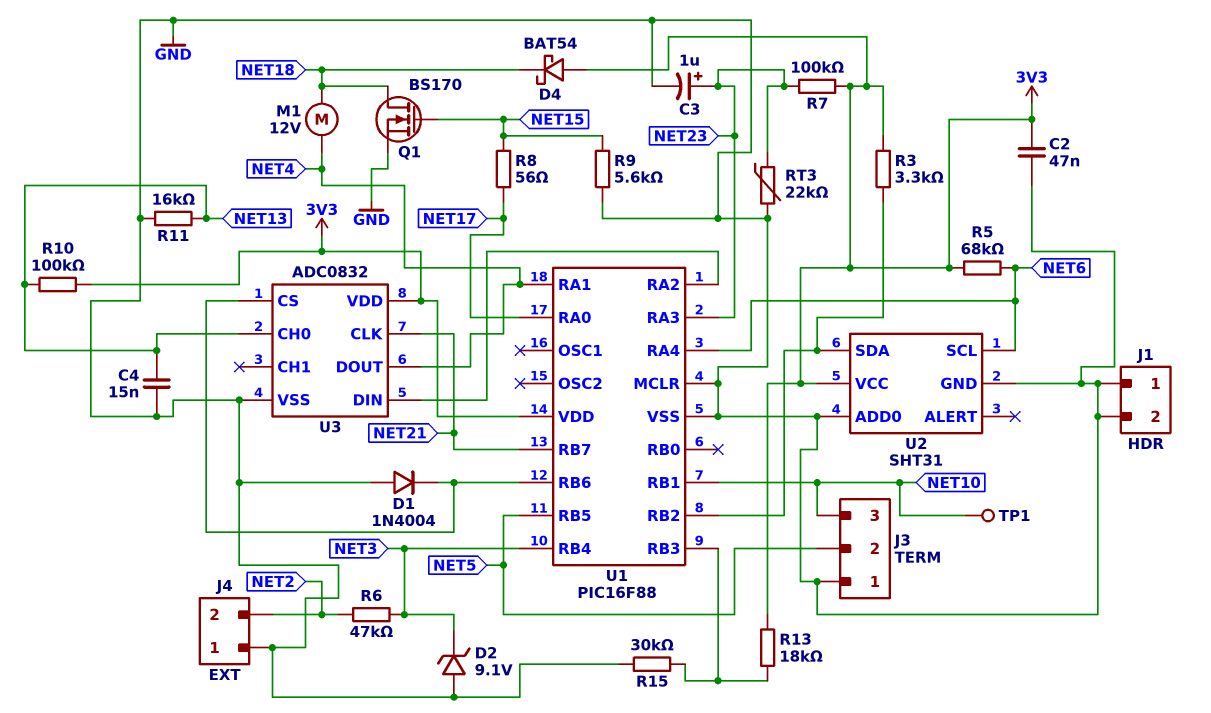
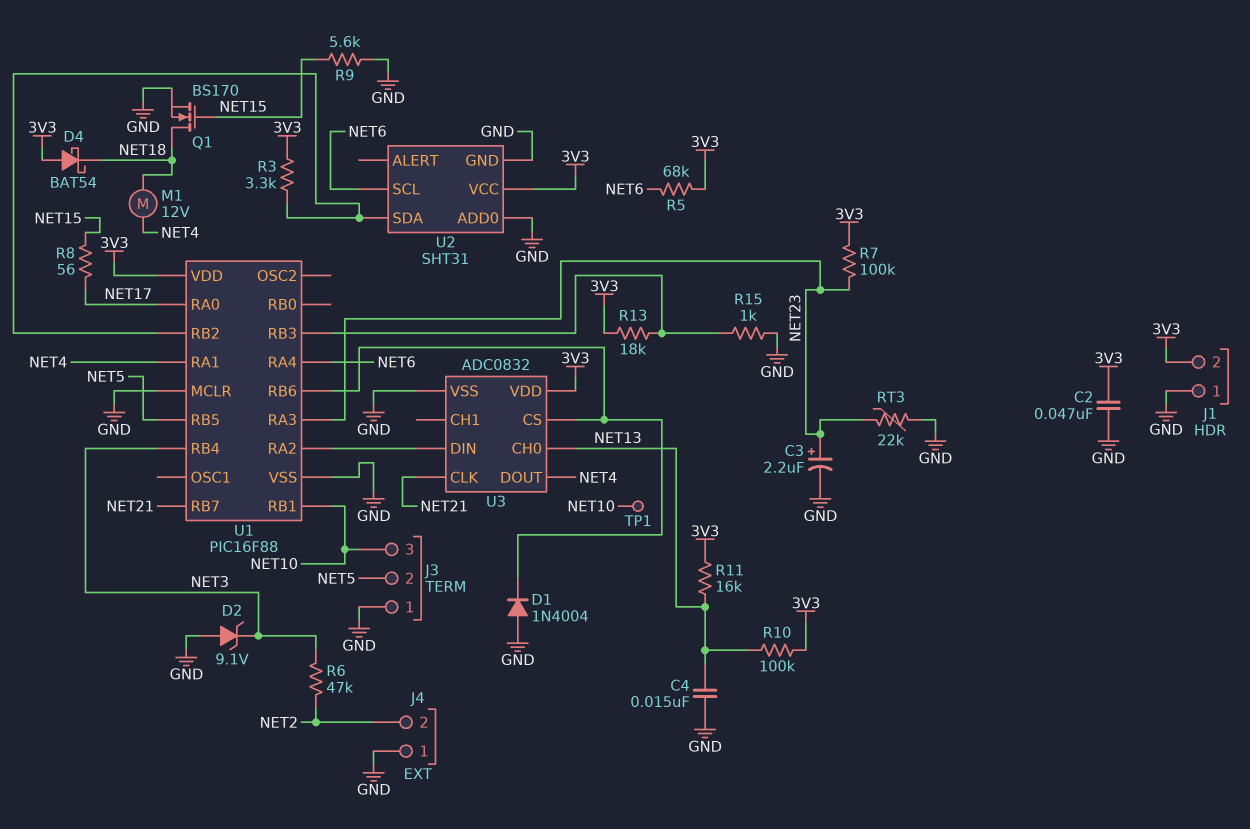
C3: 1uF (plus NET23, minus GND) -> 2.2uF (plus NET23, minus GND)
J1 pin 2: GND -> 3V3
R11: 16k (GND, NET13) -> 16k (3V3, NET13)
R15: 30k (GND, U1/RB3) -> 1k (GND, U1/RB3)

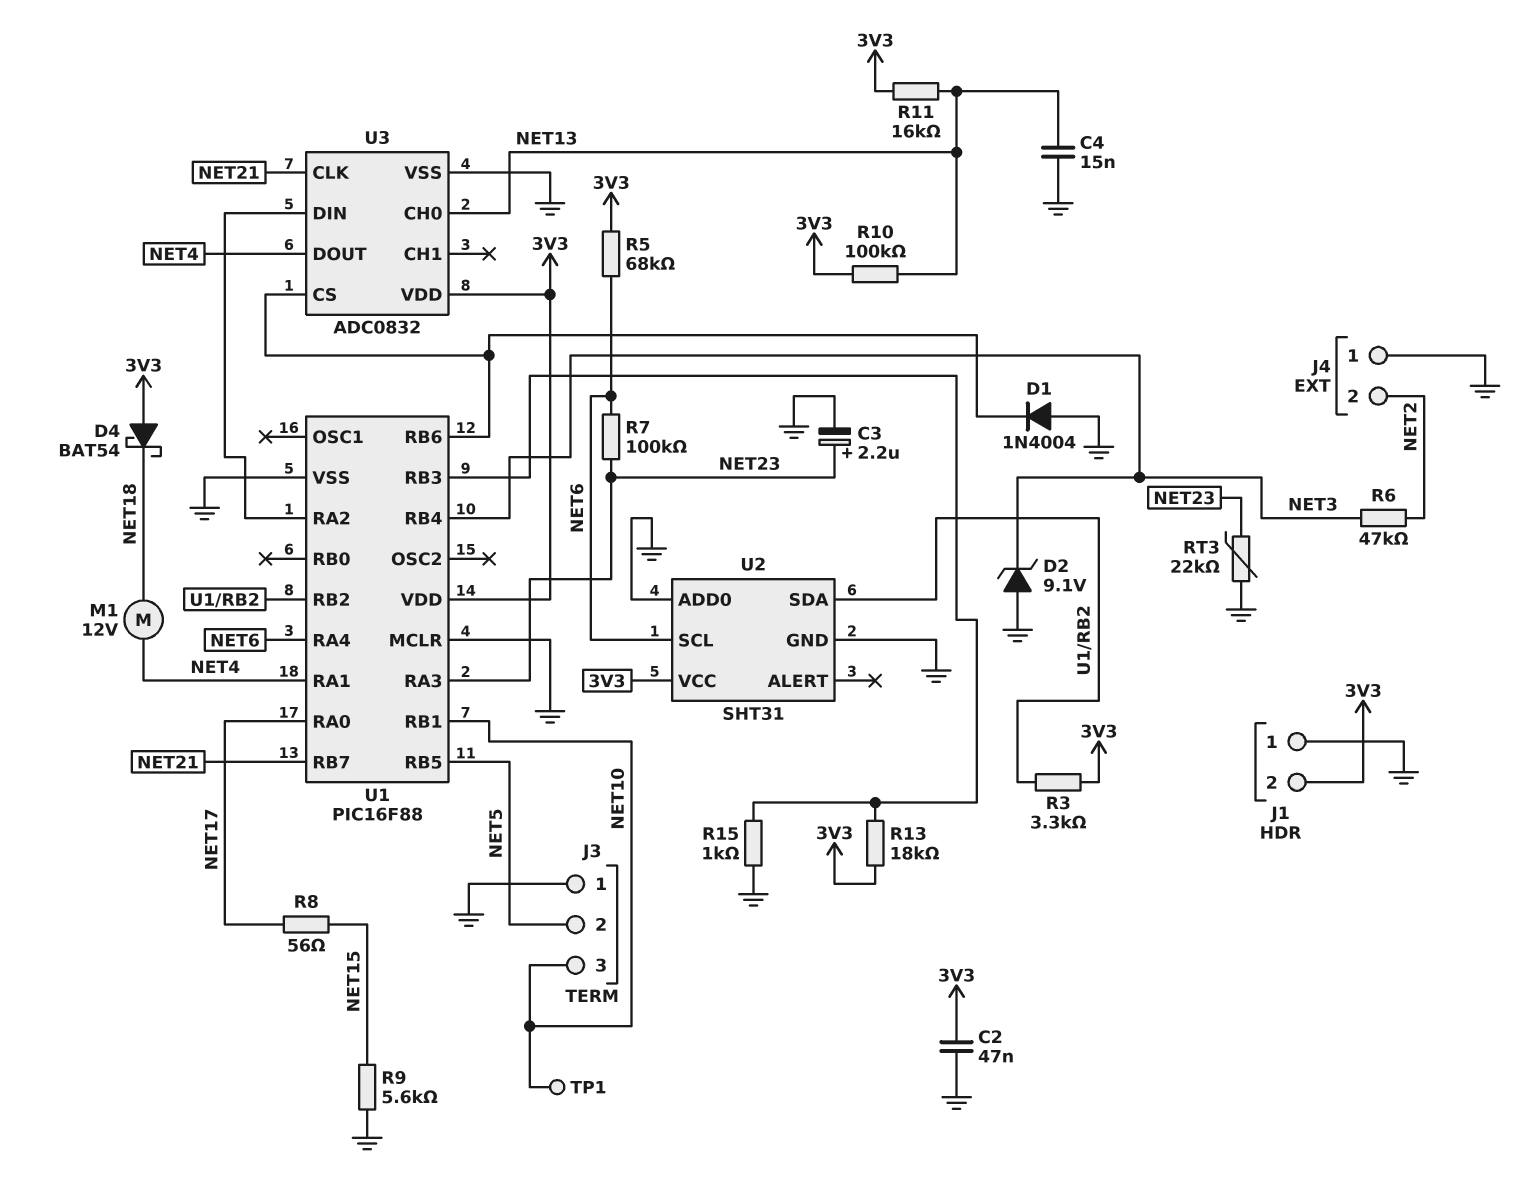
Q1: NMOS BS170 (G NET15, D NET18, S GND) -> none
R7: 100k (3V3, NET23) -> 100k (NET6, NET23)

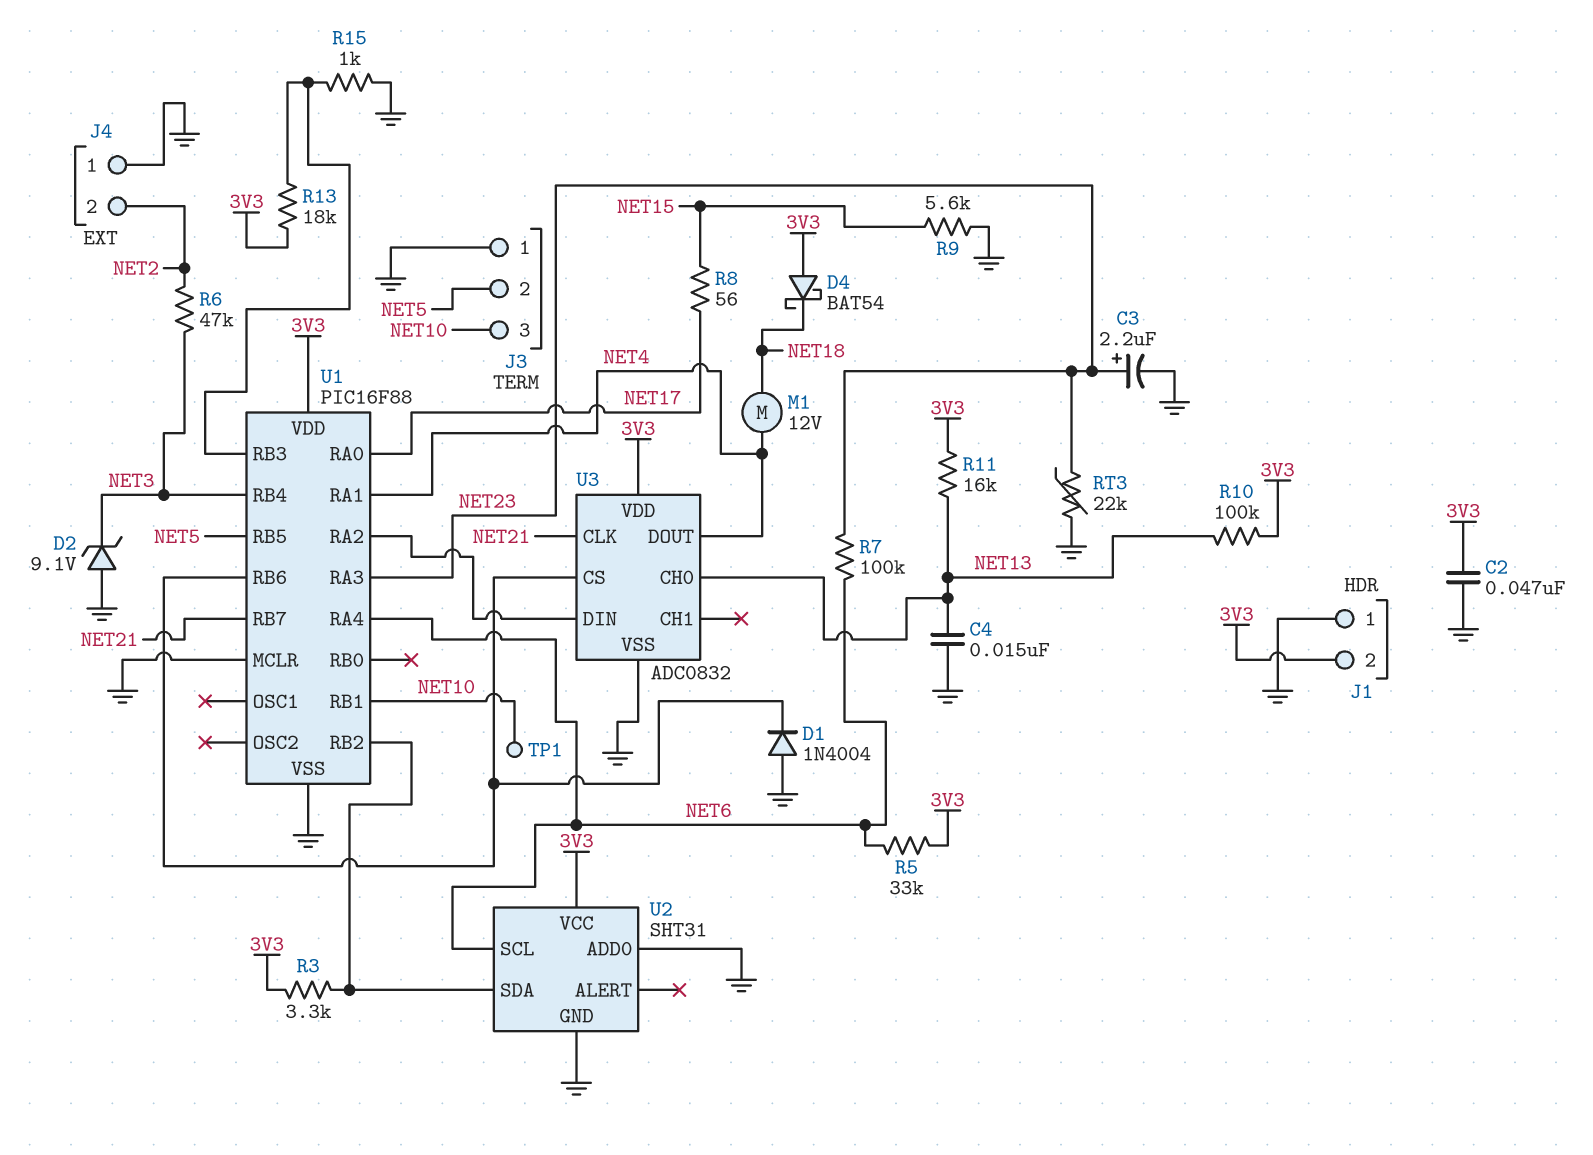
R5: 68k (3V3, NET6) -> 33k (3V3, NET6)

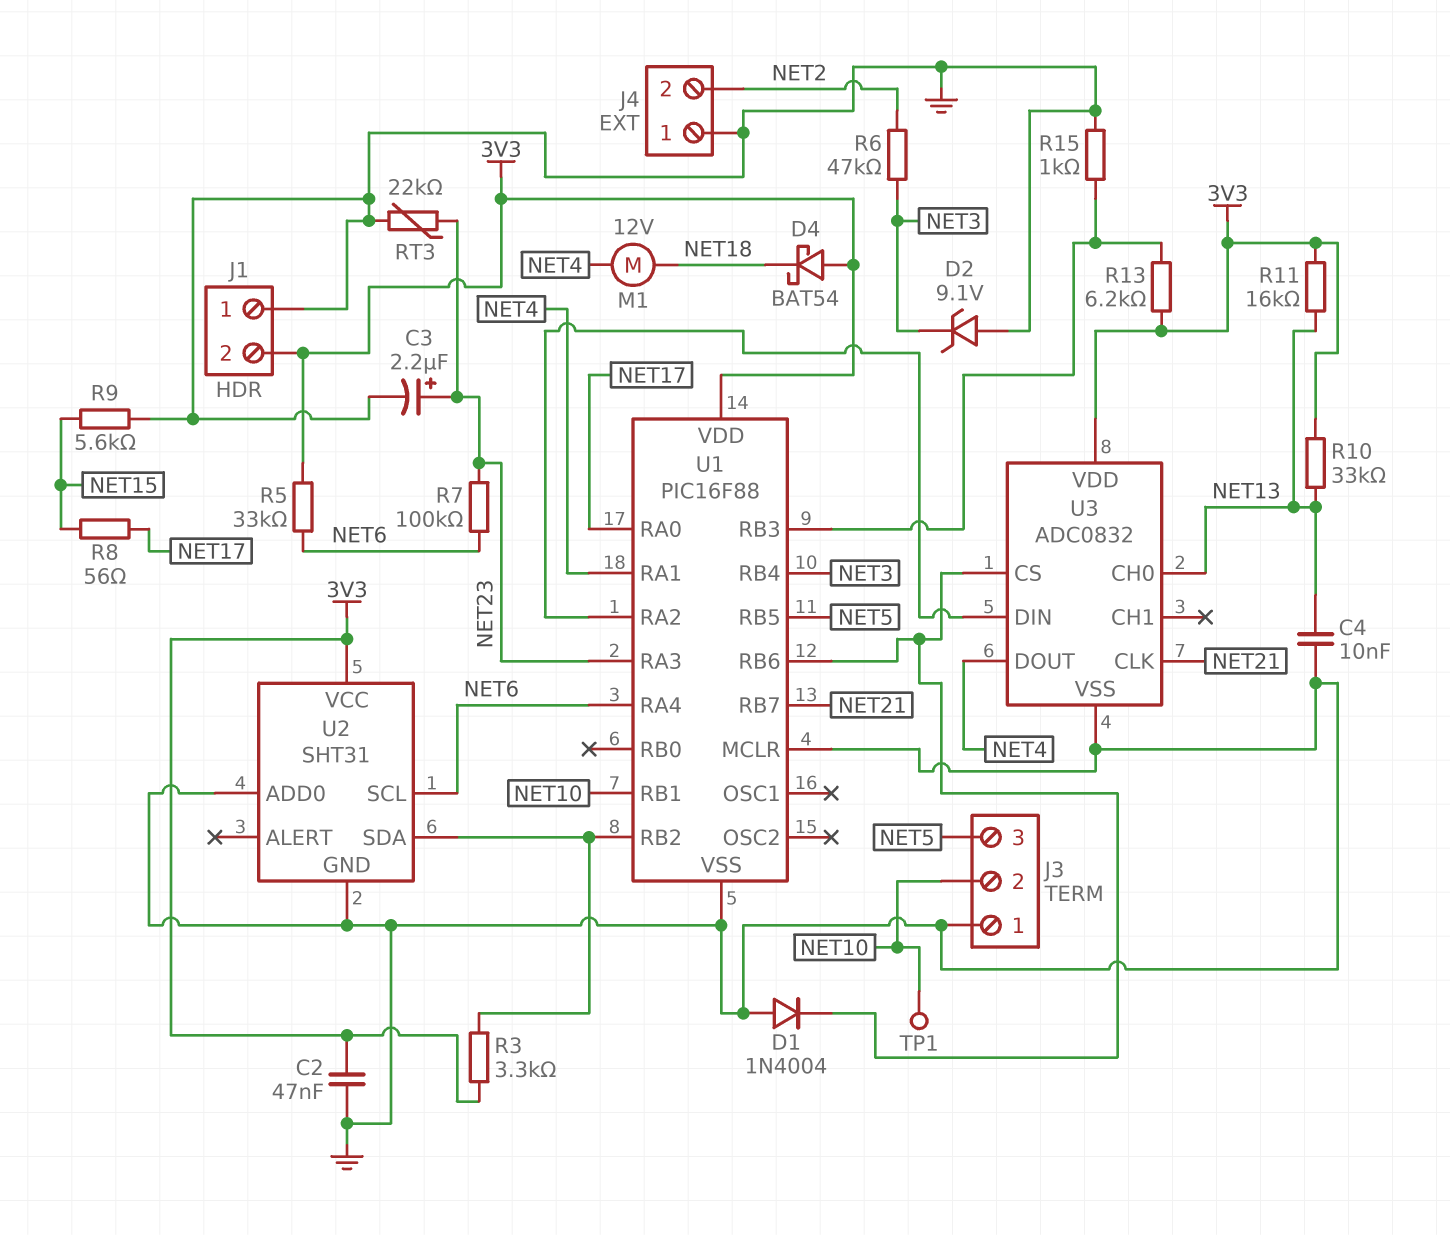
C4: 15nF (GND, NET13) -> 10nF (GND, NET13)
J3 pin 2: NET5 -> NET10
J3 pin 3: NET10 -> NET5
R10: 100k (3V3, NET13) -> 33k (3V3, NET13)
R13: 18k (3V3, U1/RB3) -> 6.2k (3V3, U1/RB3)

